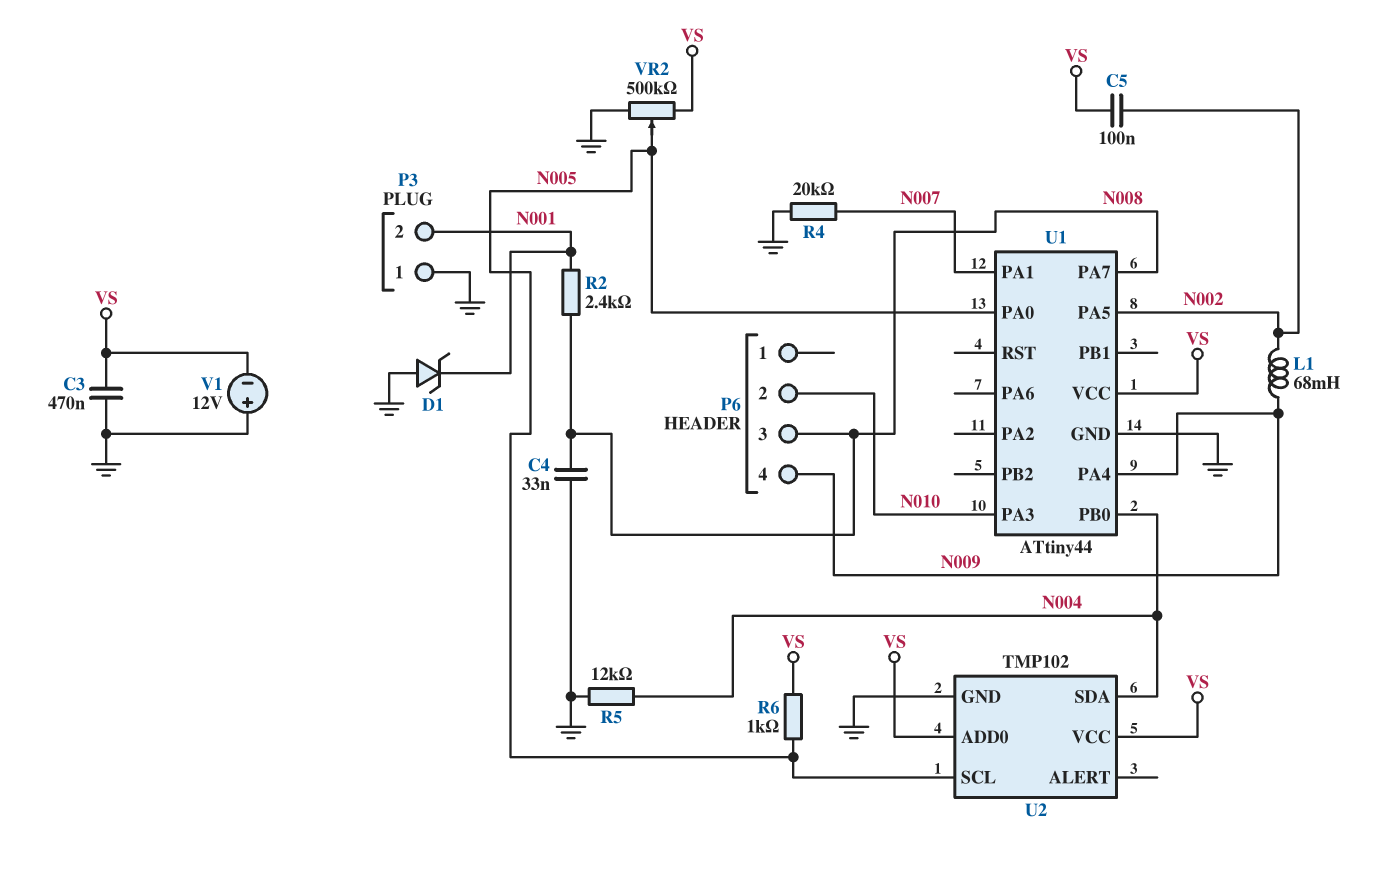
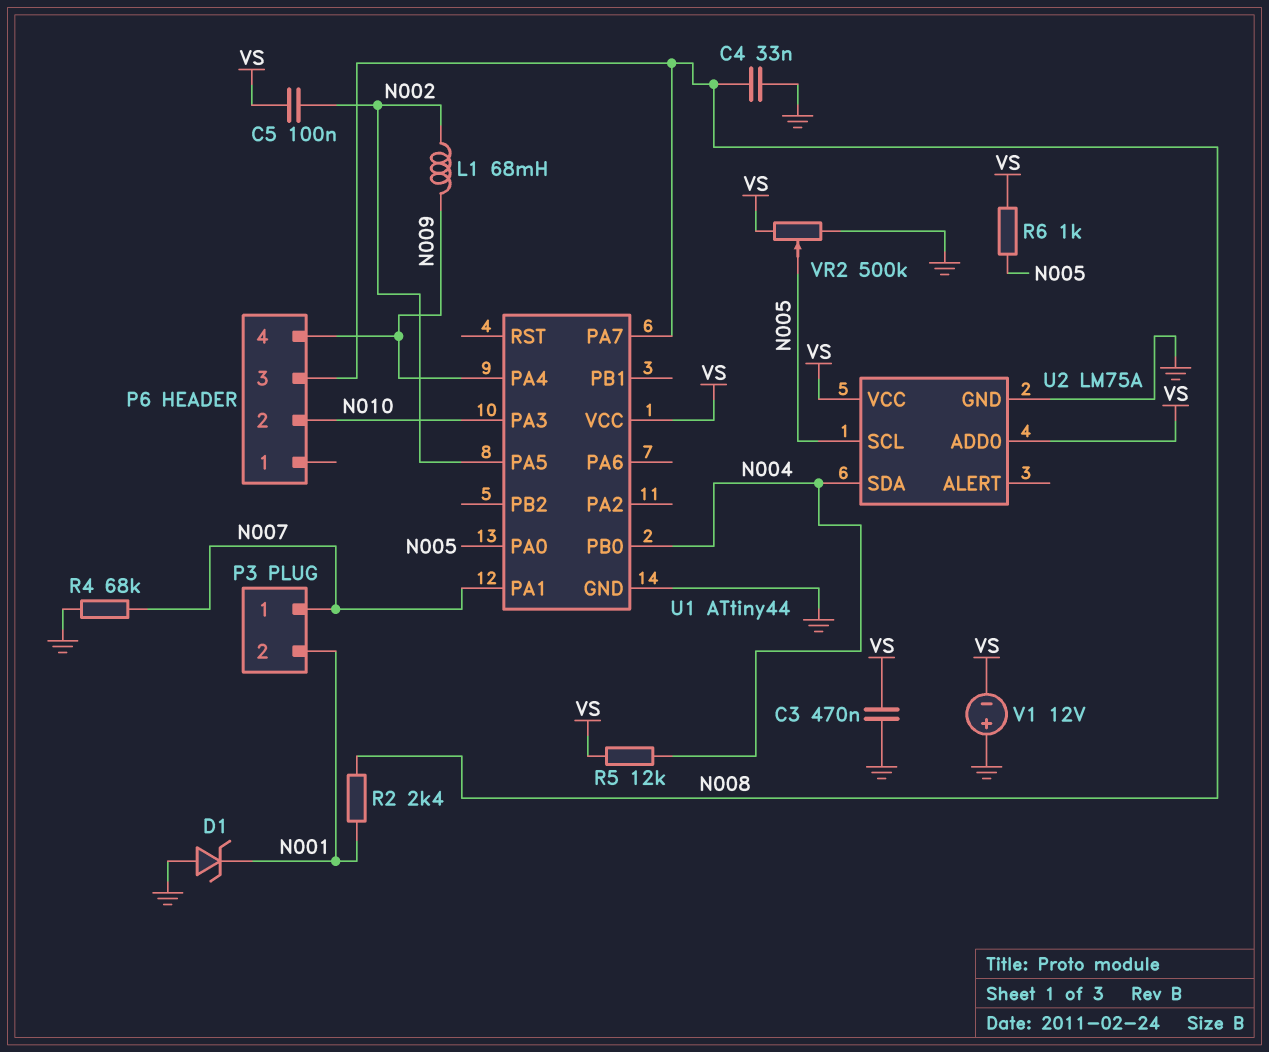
P3 pin 1: GND -> N007
R4: 20k (GND, N007) -> 68k (GND, N007)
R5: 12k (GND, N004) -> 12k (N004, VS)
U2: TMP102 -> LM75A

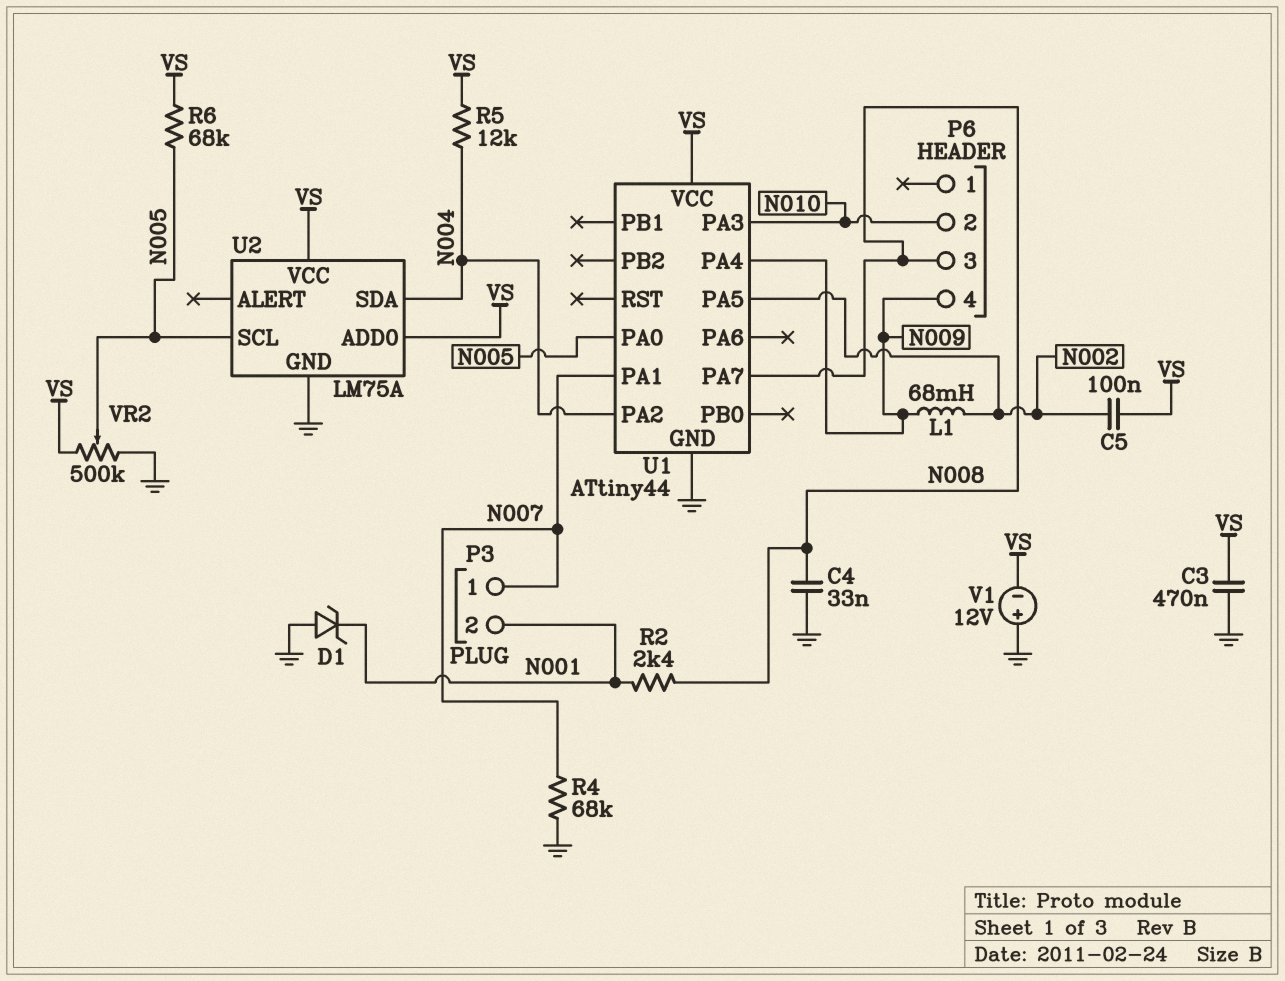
R6: 1k (N005, VS) -> 68k (N005, VS)
U1 pin PA2: none -> N004
U1 pin PB0: N004 -> none

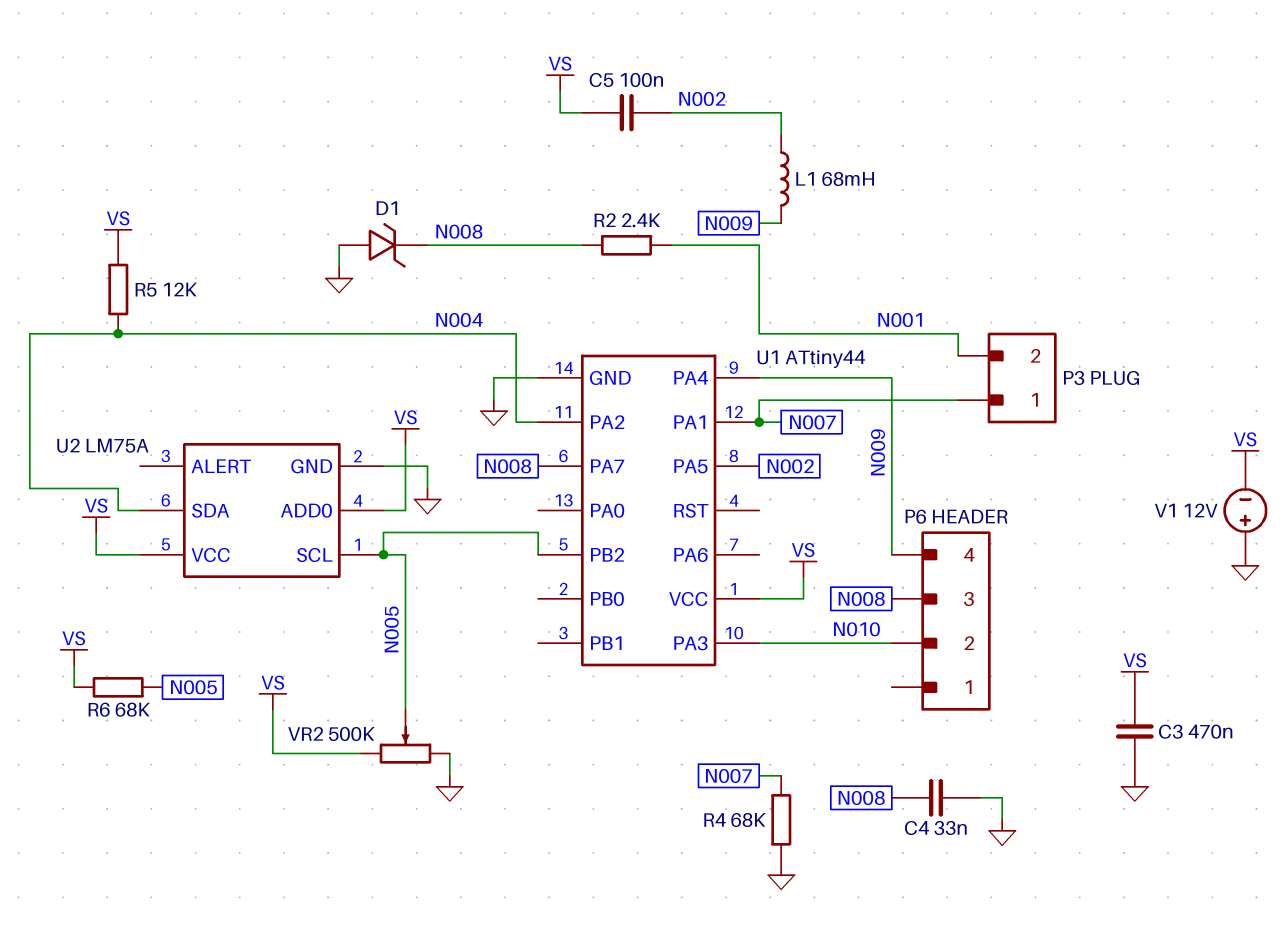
D1: zener (A GND, K N001) -> zener (A GND, K N008)
U1 pin PA0: N005 -> none
U1 pin PB2: none -> N005

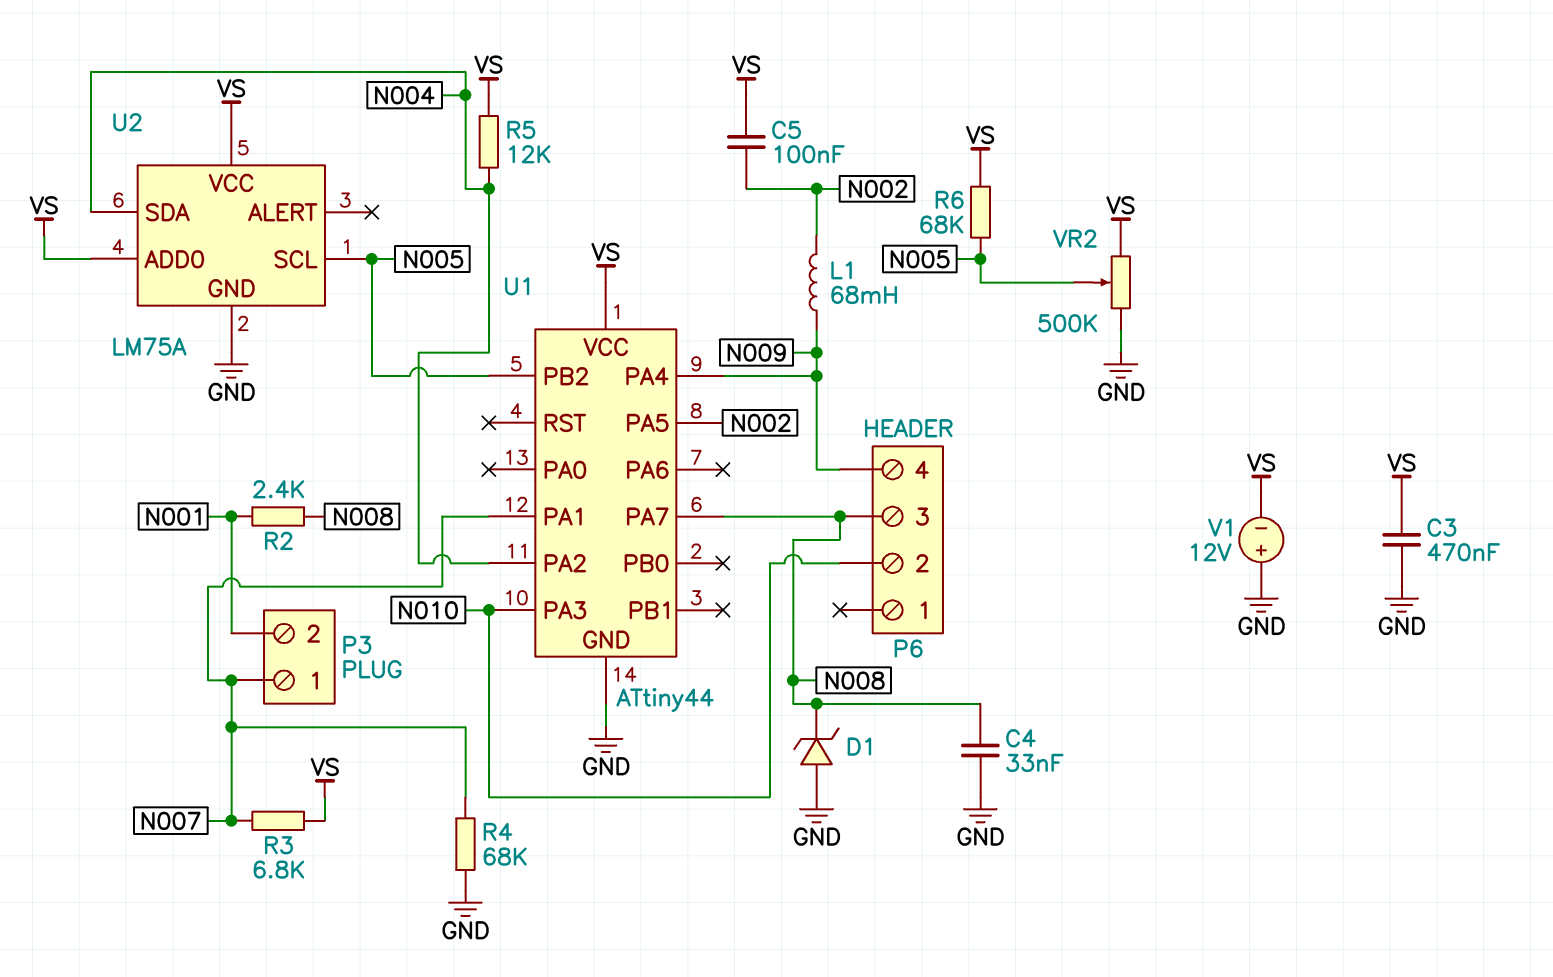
R3: none -> 6.8k (N007, VS)

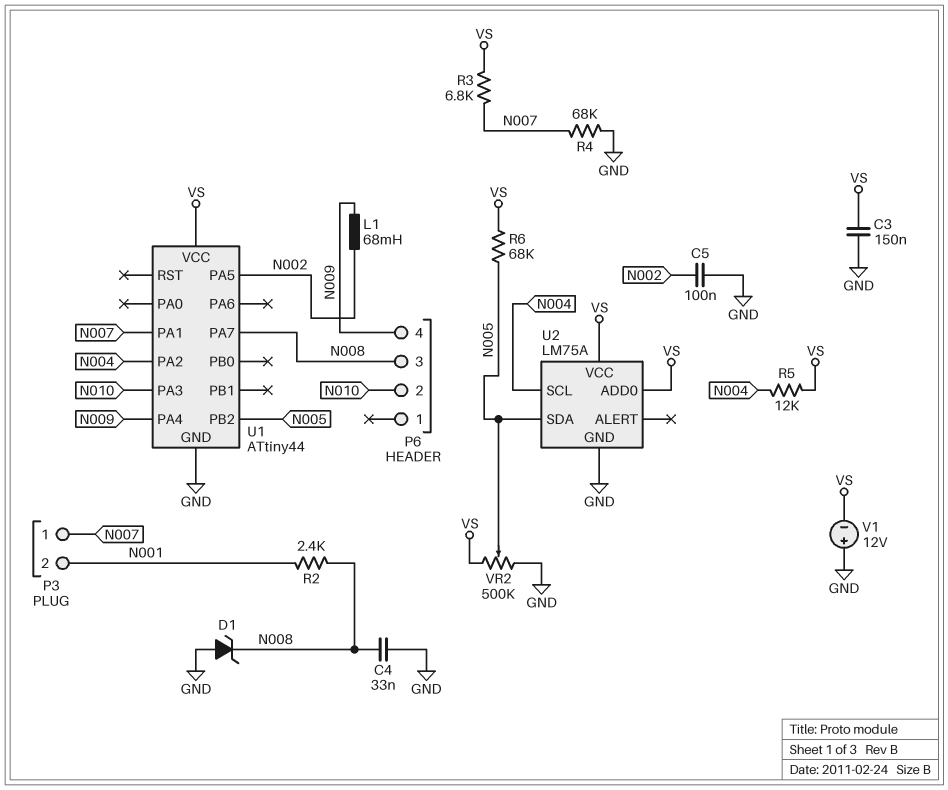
C3: 470nF (GND, VS) -> 150nF (GND, VS)
C5: 100nF (N002, VS) -> 100nF (GND, N002)
U2 pin SCL: N005 -> N004
U2 pin SDA: N004 -> N005

